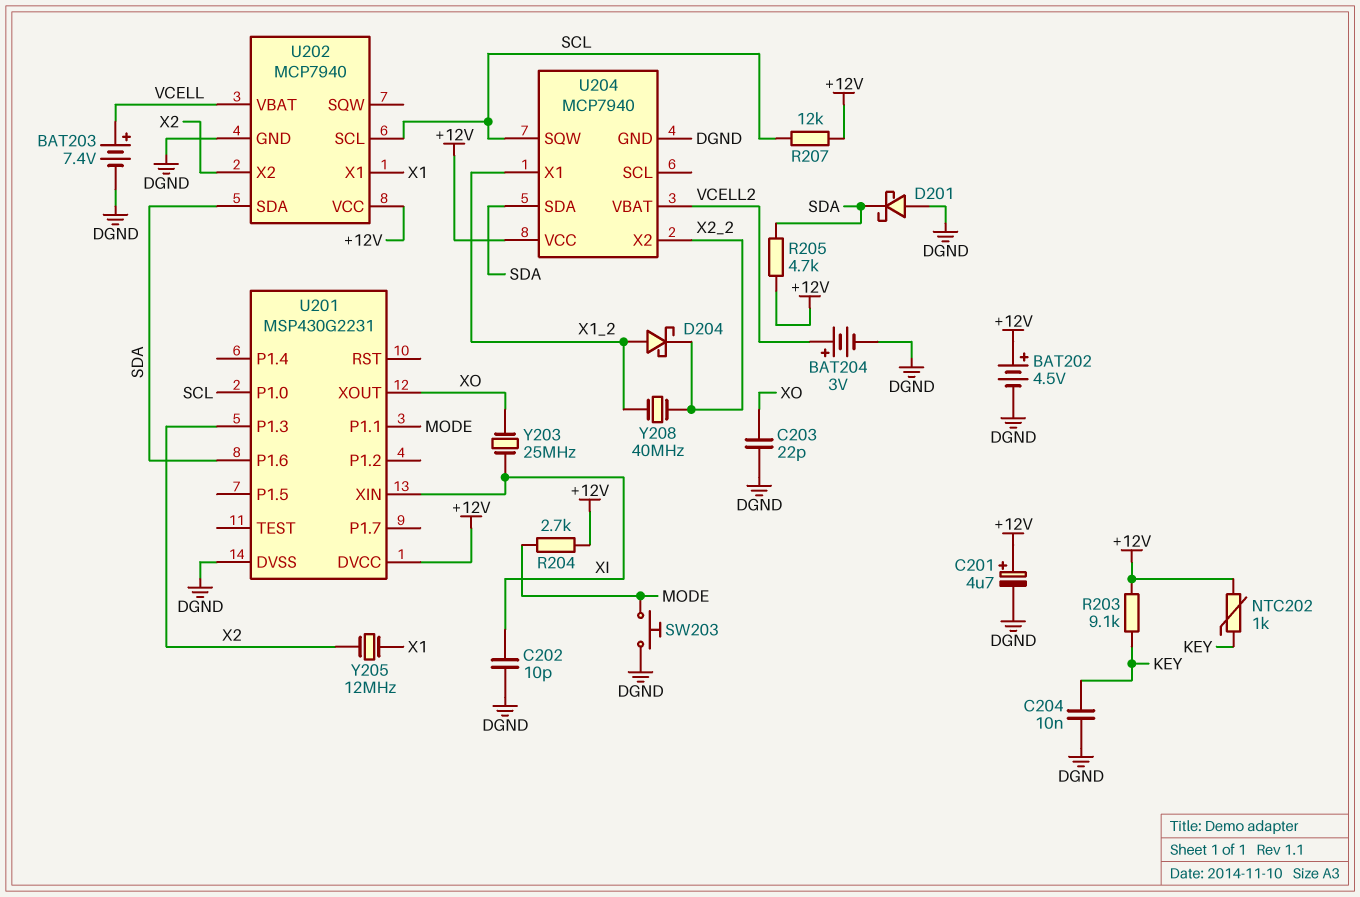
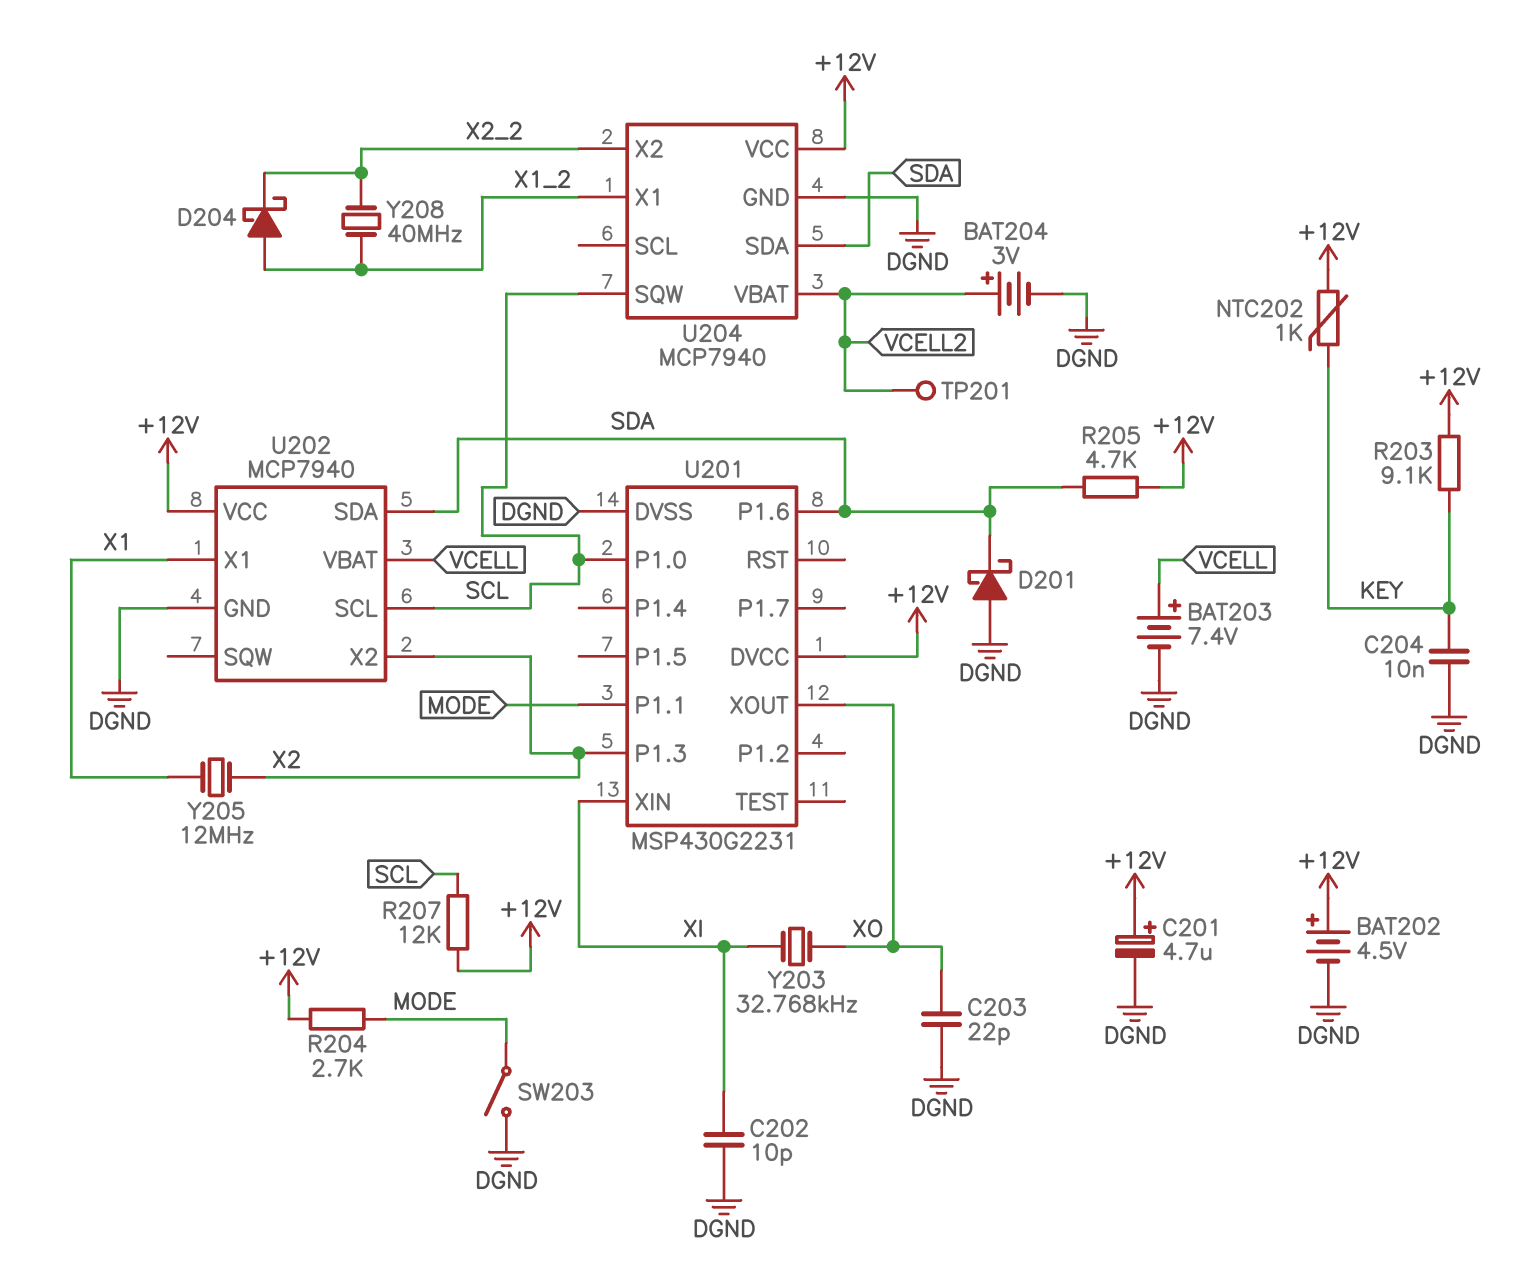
SW203: button (DGND, MODE) -> switch (DGND, MODE)
TP201: none -> test point (VCELL2)
Y203: 25MHz (XI, XO) -> 32.768kHz (XI, XO)

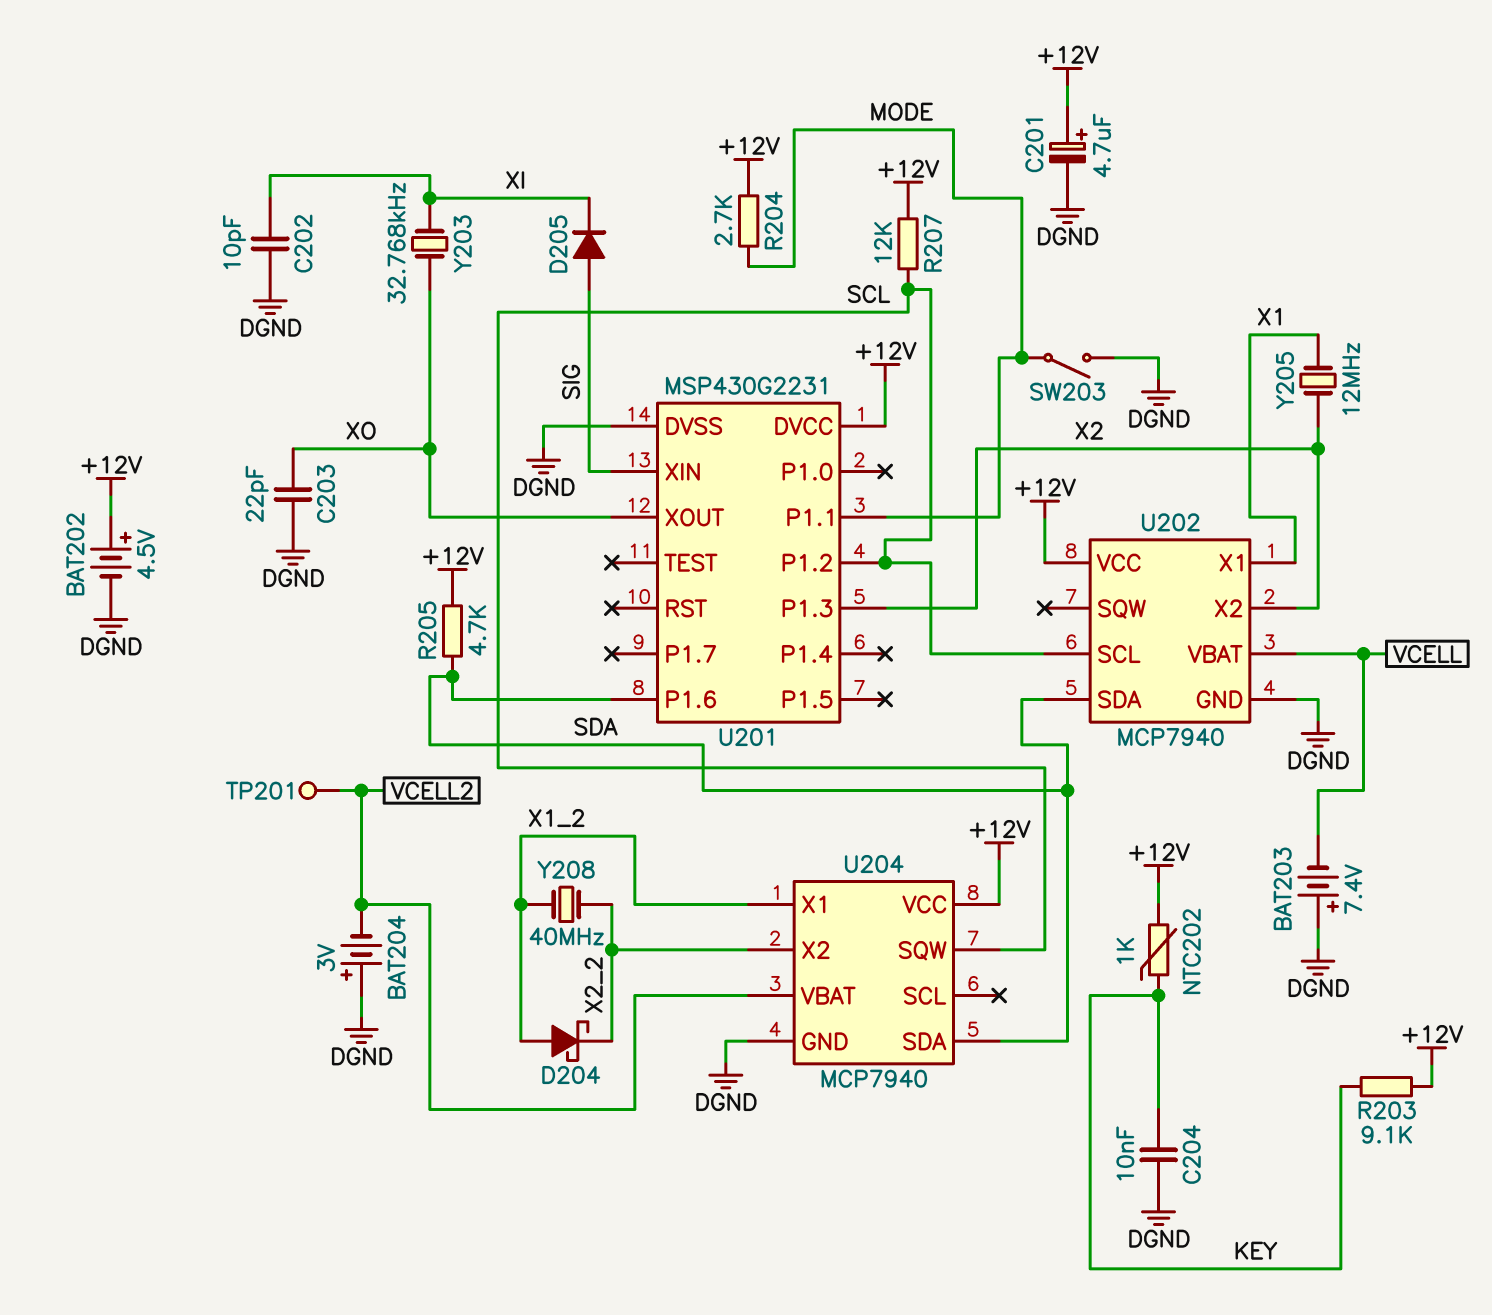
BAT203: 7.4V (plus VCELL, minus DGND) -> 7.4V (plus DGND, minus VCELL)
BAT204: 3V (plus VCELL2, minus DGND) -> 3V (plus DGND, minus VCELL2)
D201: schottky (A DGND, K SDA) -> none
D205: none -> diode (A SIG, K XI)
U201 pin P1.0: SCL -> none
U201 pin P1.2: none -> SCL
U201 pin XIN: XI -> SIG

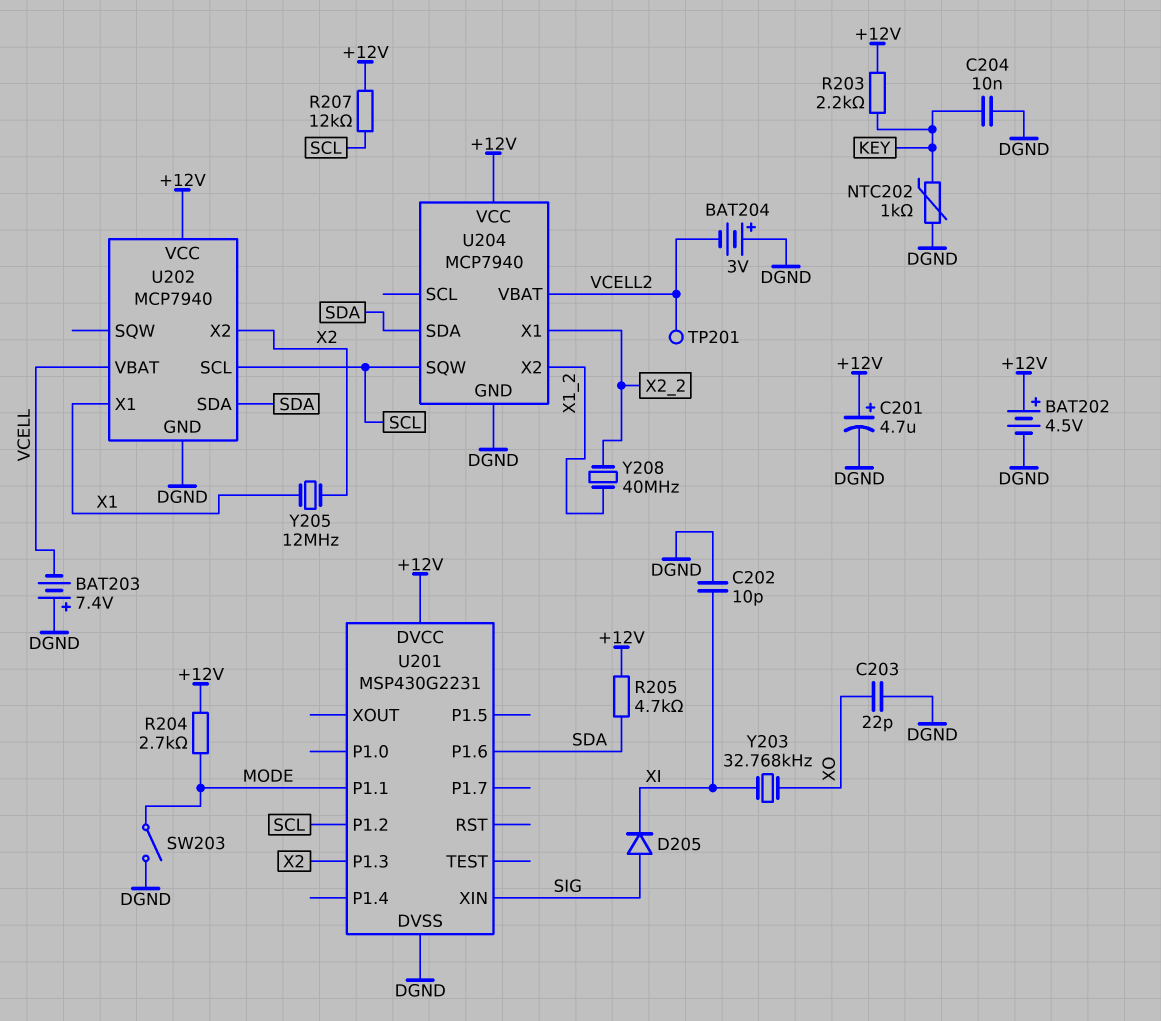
D204: schottky (A X1_2, K X2_2) -> none
NTC202: 1k (+12V, KEY) -> 1k (DGND, KEY)
R203: 9.1k (+12V, KEY) -> 2.2k (+12V, KEY)
U201 pin XOUT: XO -> none
U204 pin X1: X1_2 -> X2_2
U204 pin X2: X2_2 -> X1_2

